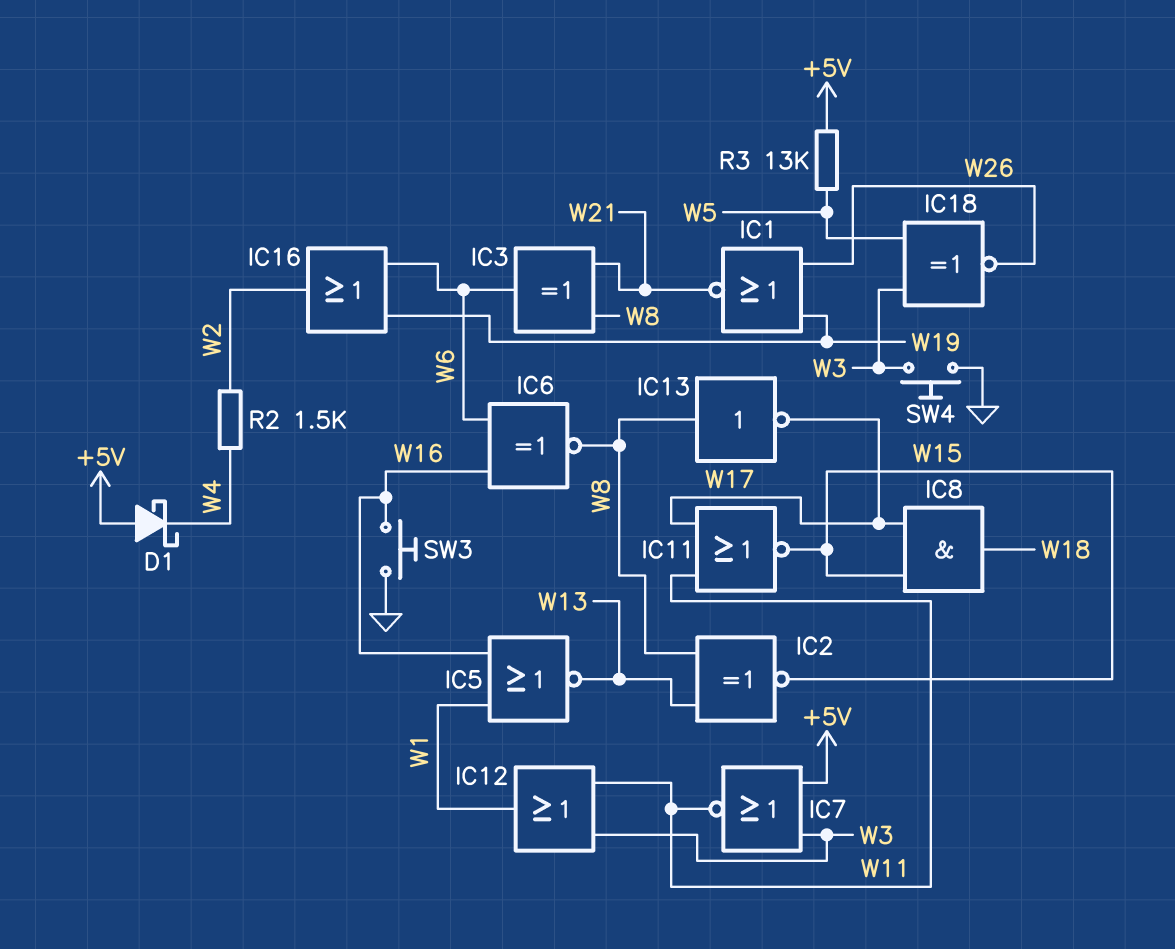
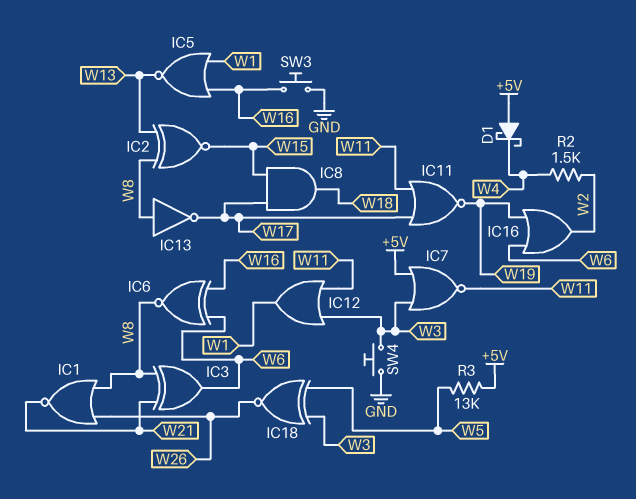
IC1: NOR (in W19, in W26, out W21) -> NOR (in W8, in W26, out W21)
IC11: NOR (in W11, in W17, out W15) -> NOR (in W11, in W17, out W19)

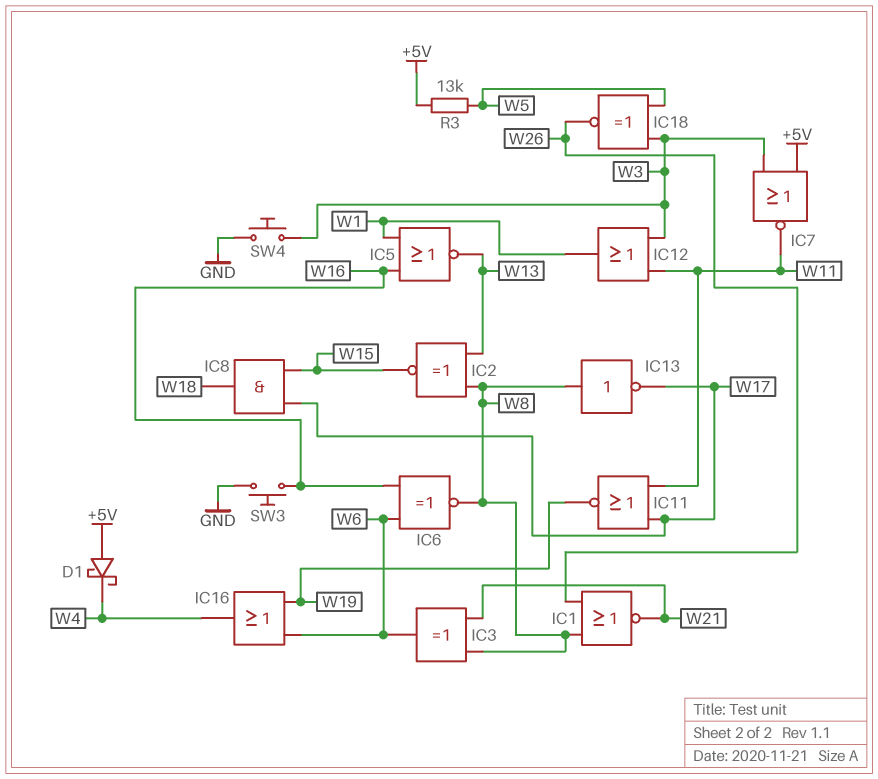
IC16: OR (in W6, in W19, out W2) -> OR (in W6, in W19, out W4)
R2: 1.5k (W2, W4) -> none

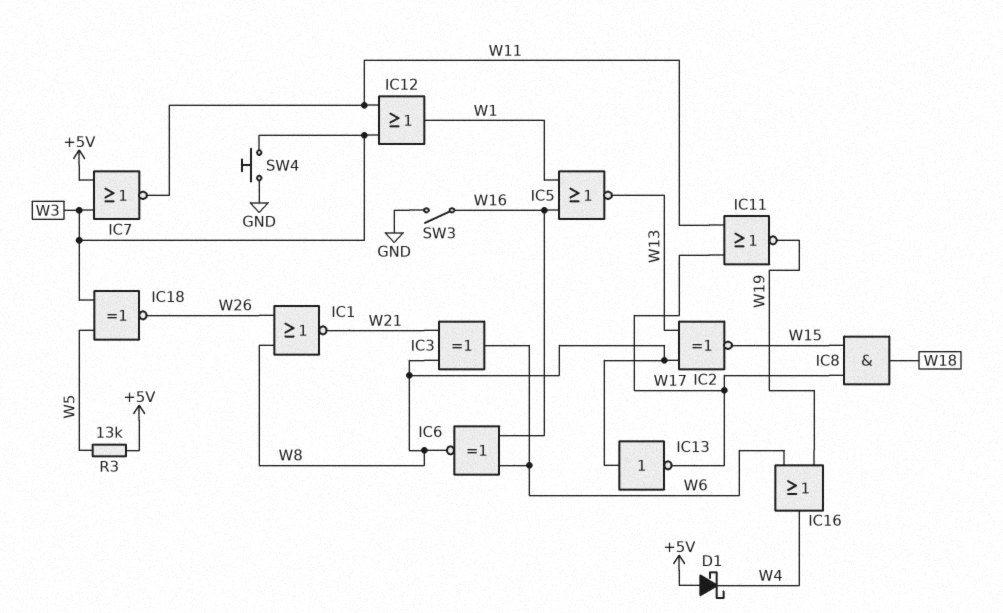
SW3: button (GND, W16) -> switch (GND, W16)

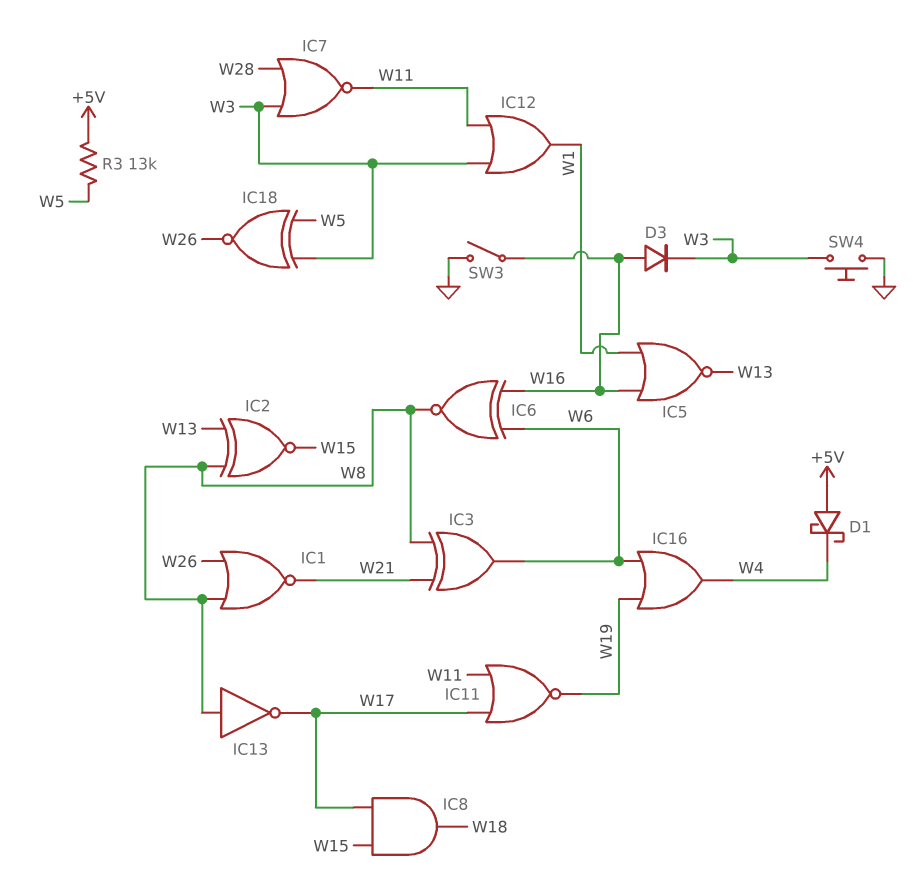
D3: none -> diode (A W16, K W3)
IC7: NOR (in +5V, in W3, out W11) -> NOR (in W3, in W28, out W11)

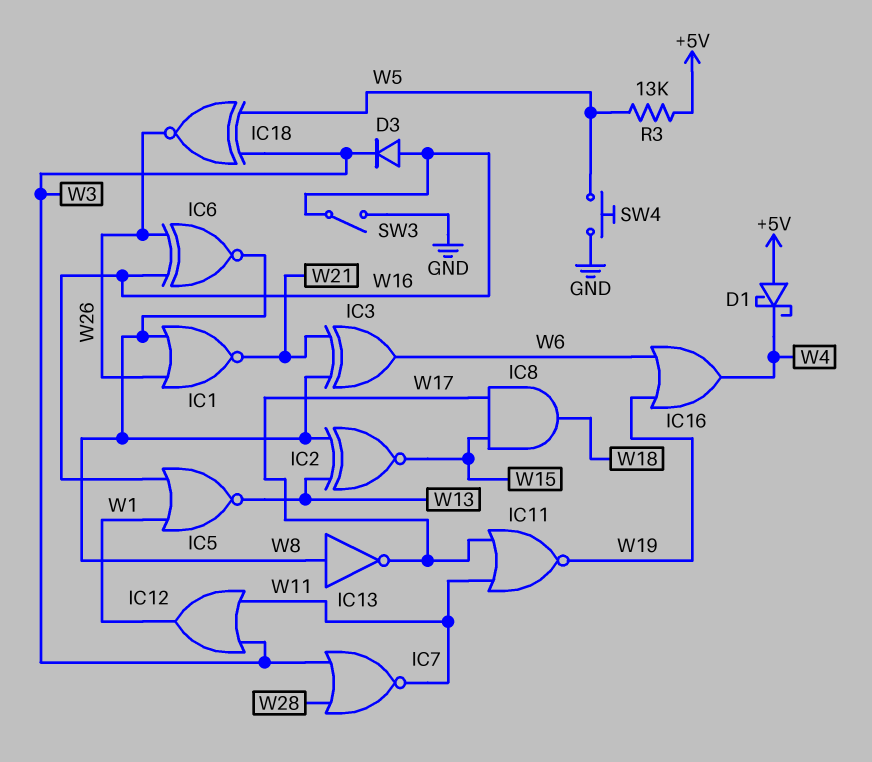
IC6: XNOR (in W6, in W16, out W8) -> XNOR (in W16, in W26, out W8)
SW4: button (GND, W3) -> button (GND, W5)

